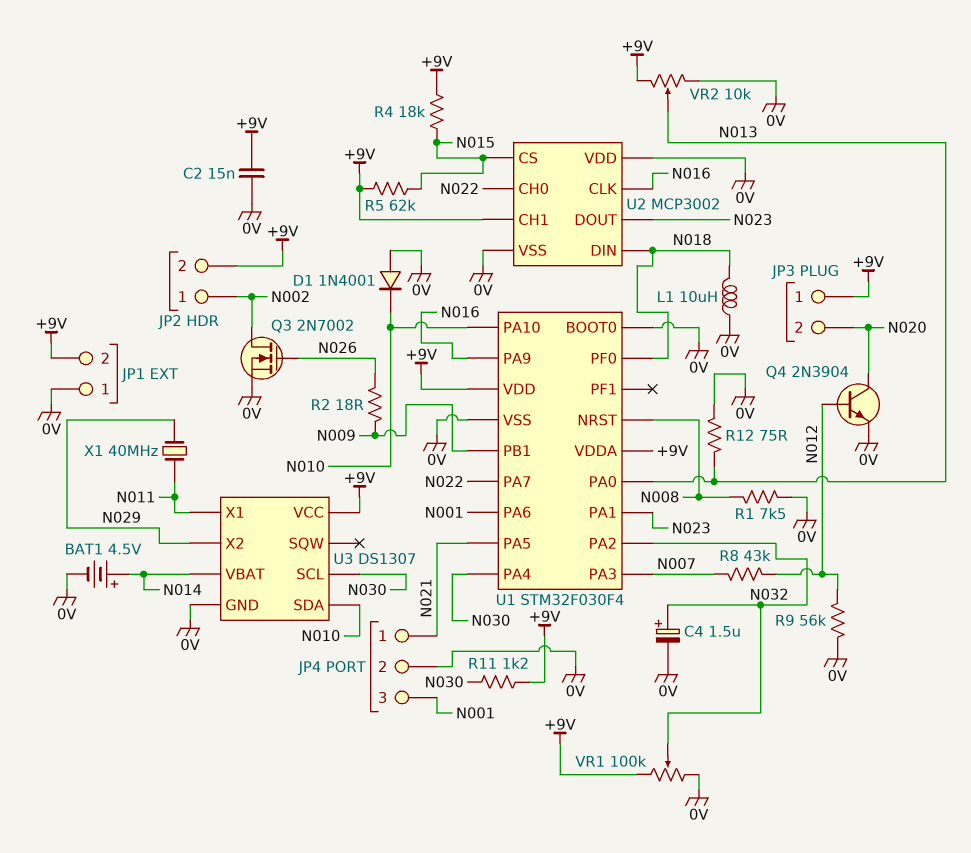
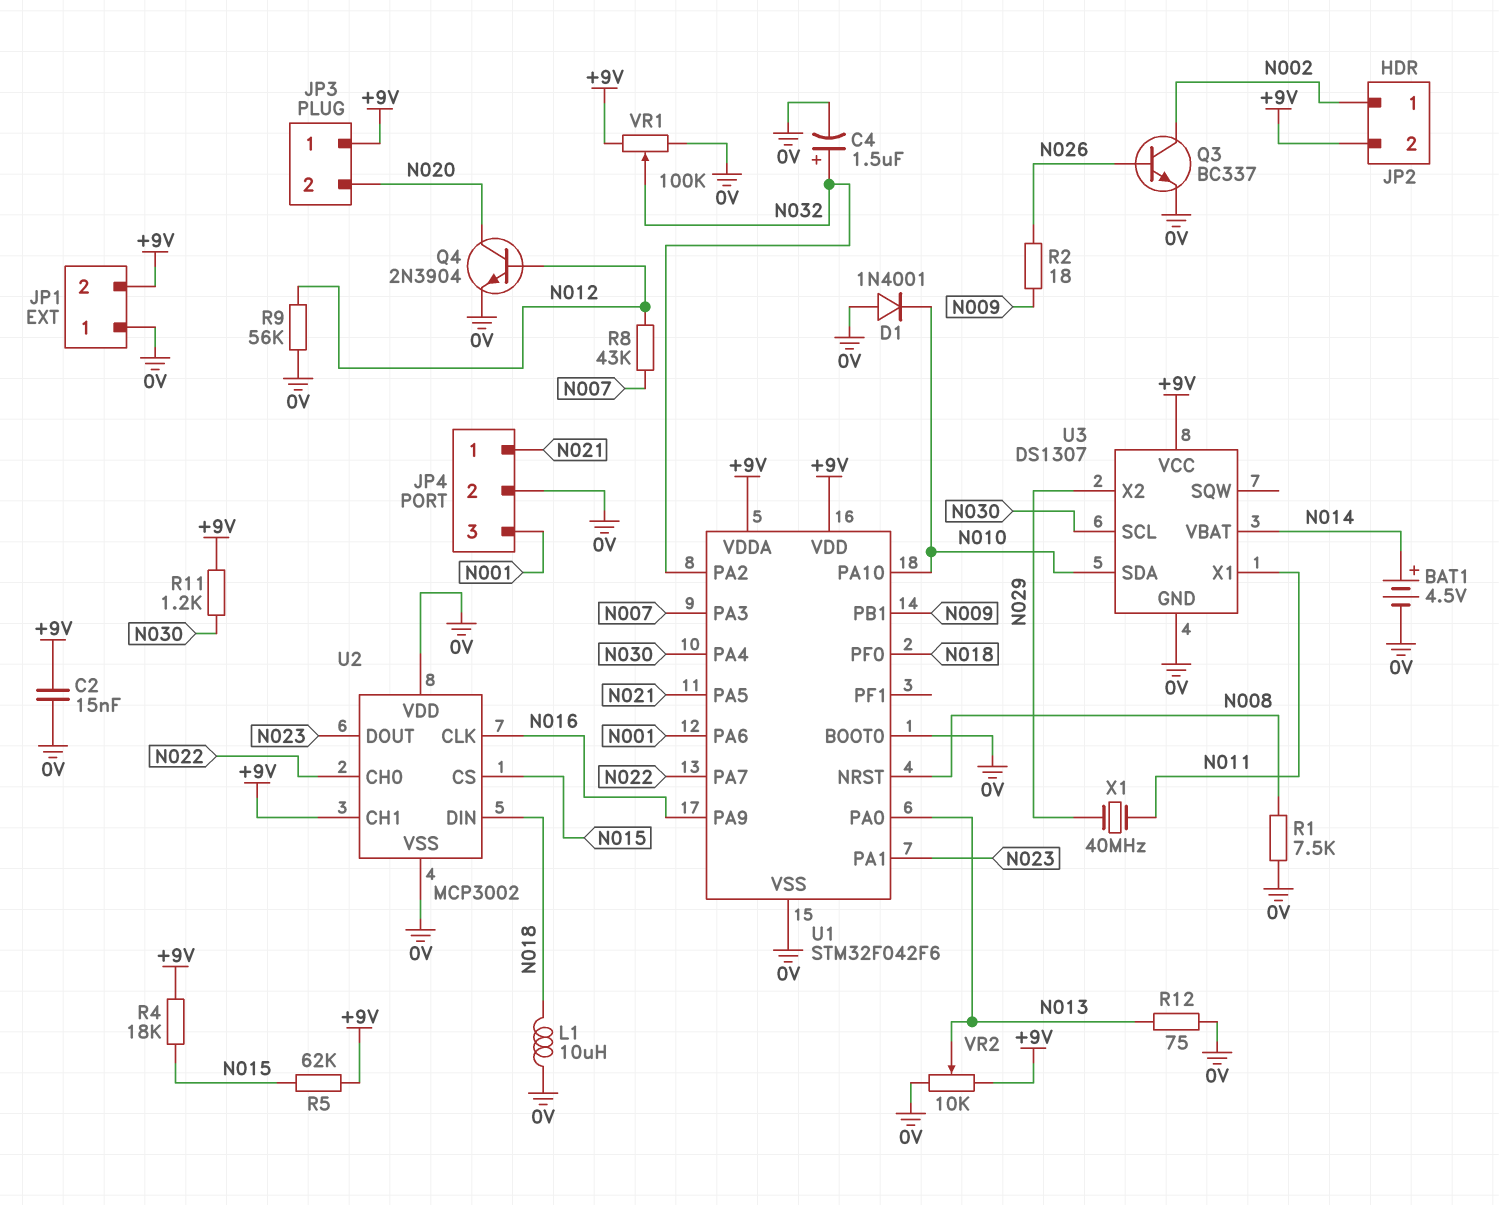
Q3: NMOS 2N7002 (G N026, D N002, S 0V) -> NPN BC337 (B N026, C N002, E 0V)
U1: STM32F030F4 -> STM32F042F6

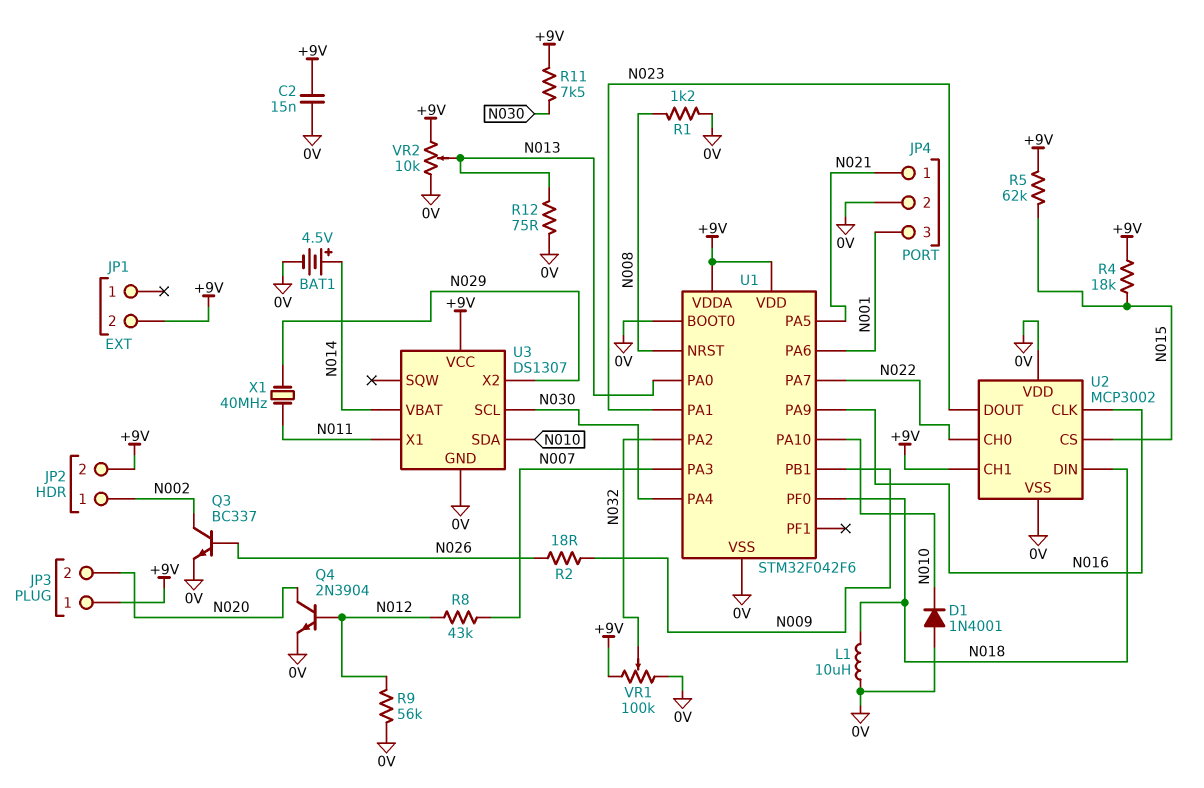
C4: 1.5uF (plus N032, minus 0V) -> none
JP1 pin 1: 0V -> none
R1: 7.5k (0V, N008) -> 1.2k (0V, N008)
R11: 1.2k (+9V, N030) -> 7.5k (+9V, N030)

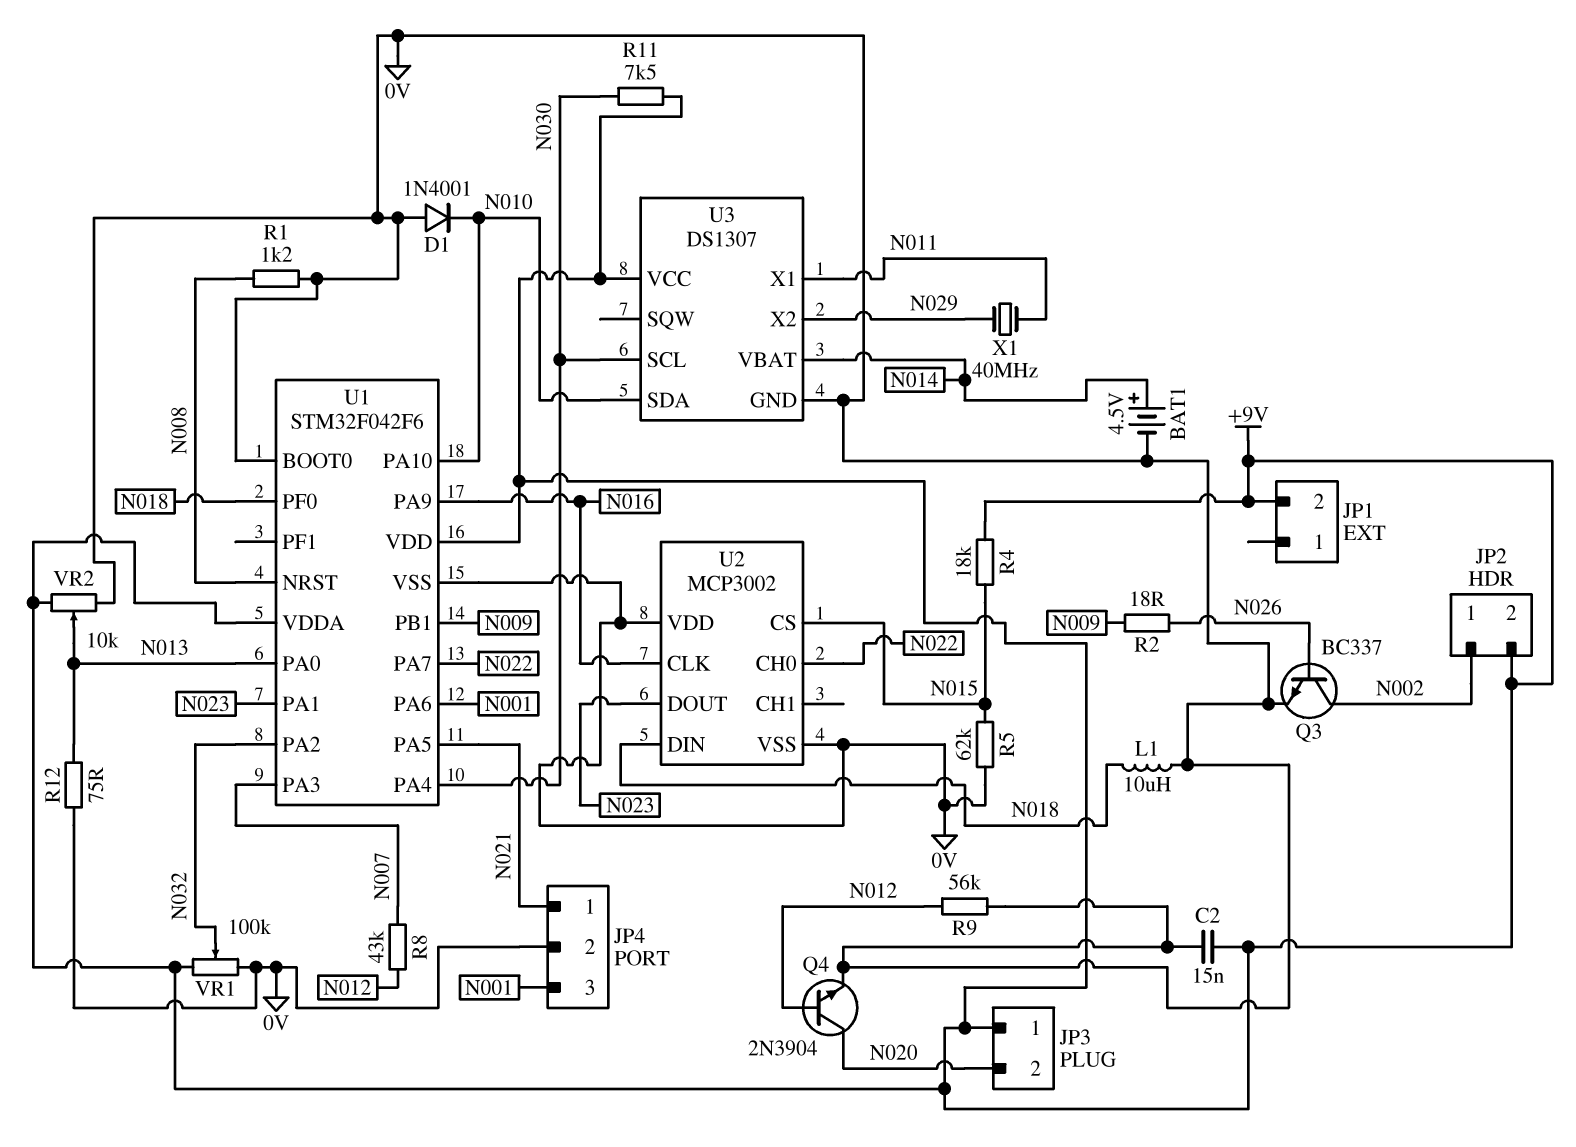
R5: 62k (+9V, N015) -> 62k (0V, N015)
U2 pin CH1: +9V -> none

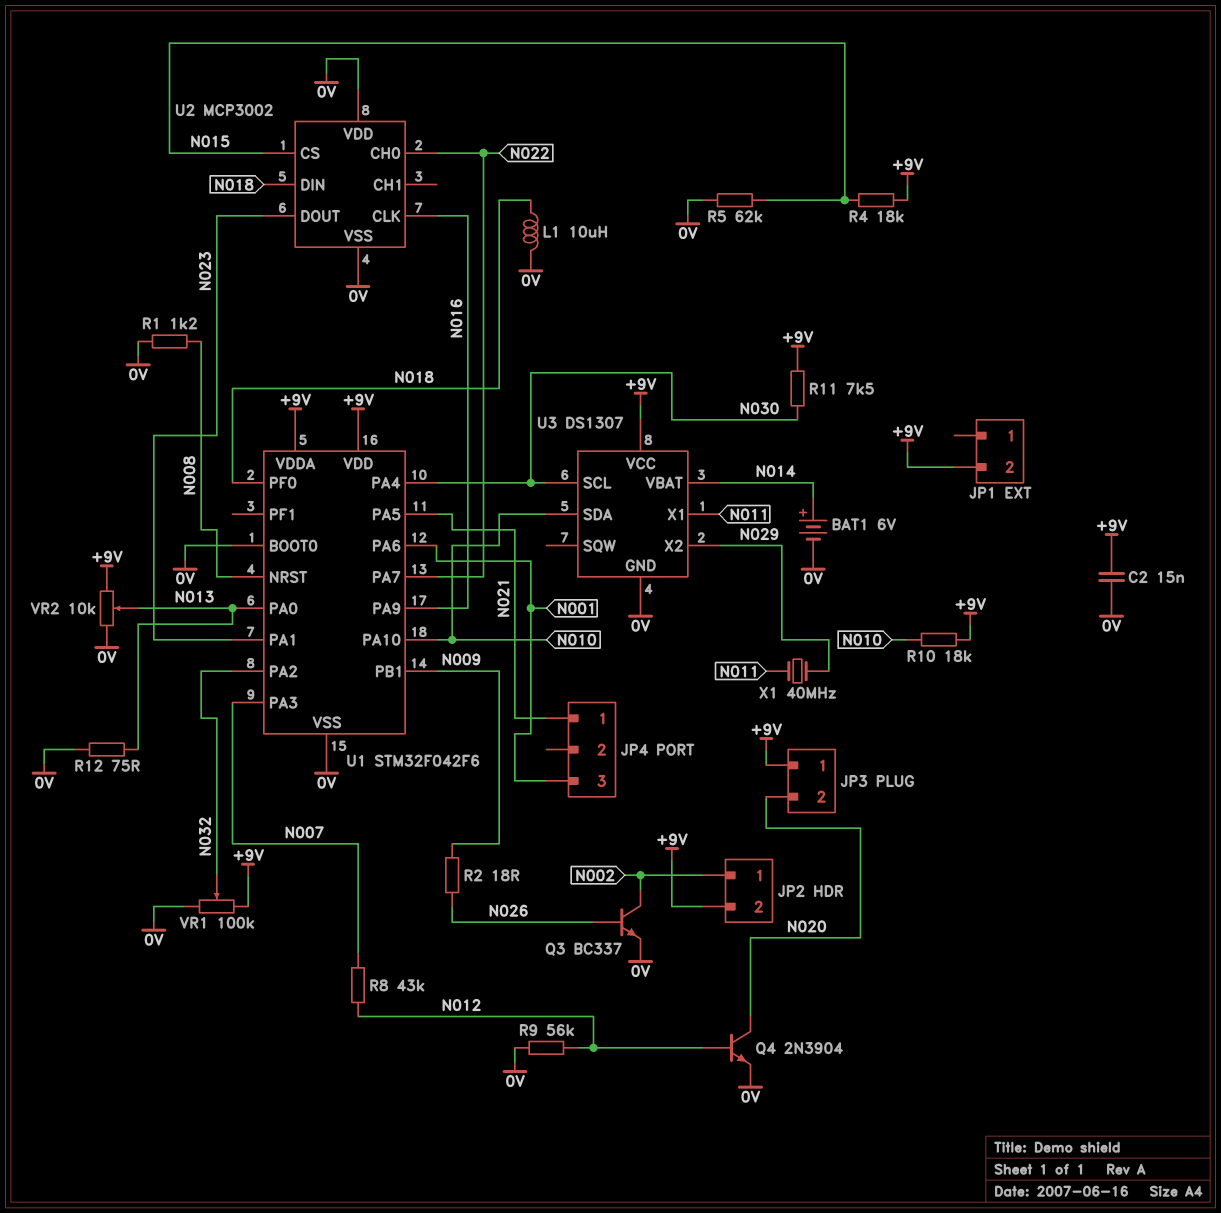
BAT1: 4.5V (plus N014, minus 0V) -> 6V (plus N014, minus 0V)
D1: diode 1N4001 (A 0V, K N010) -> none
JP4 pin 2: 0V -> none
R10: none -> 18k (+9V, N010)

